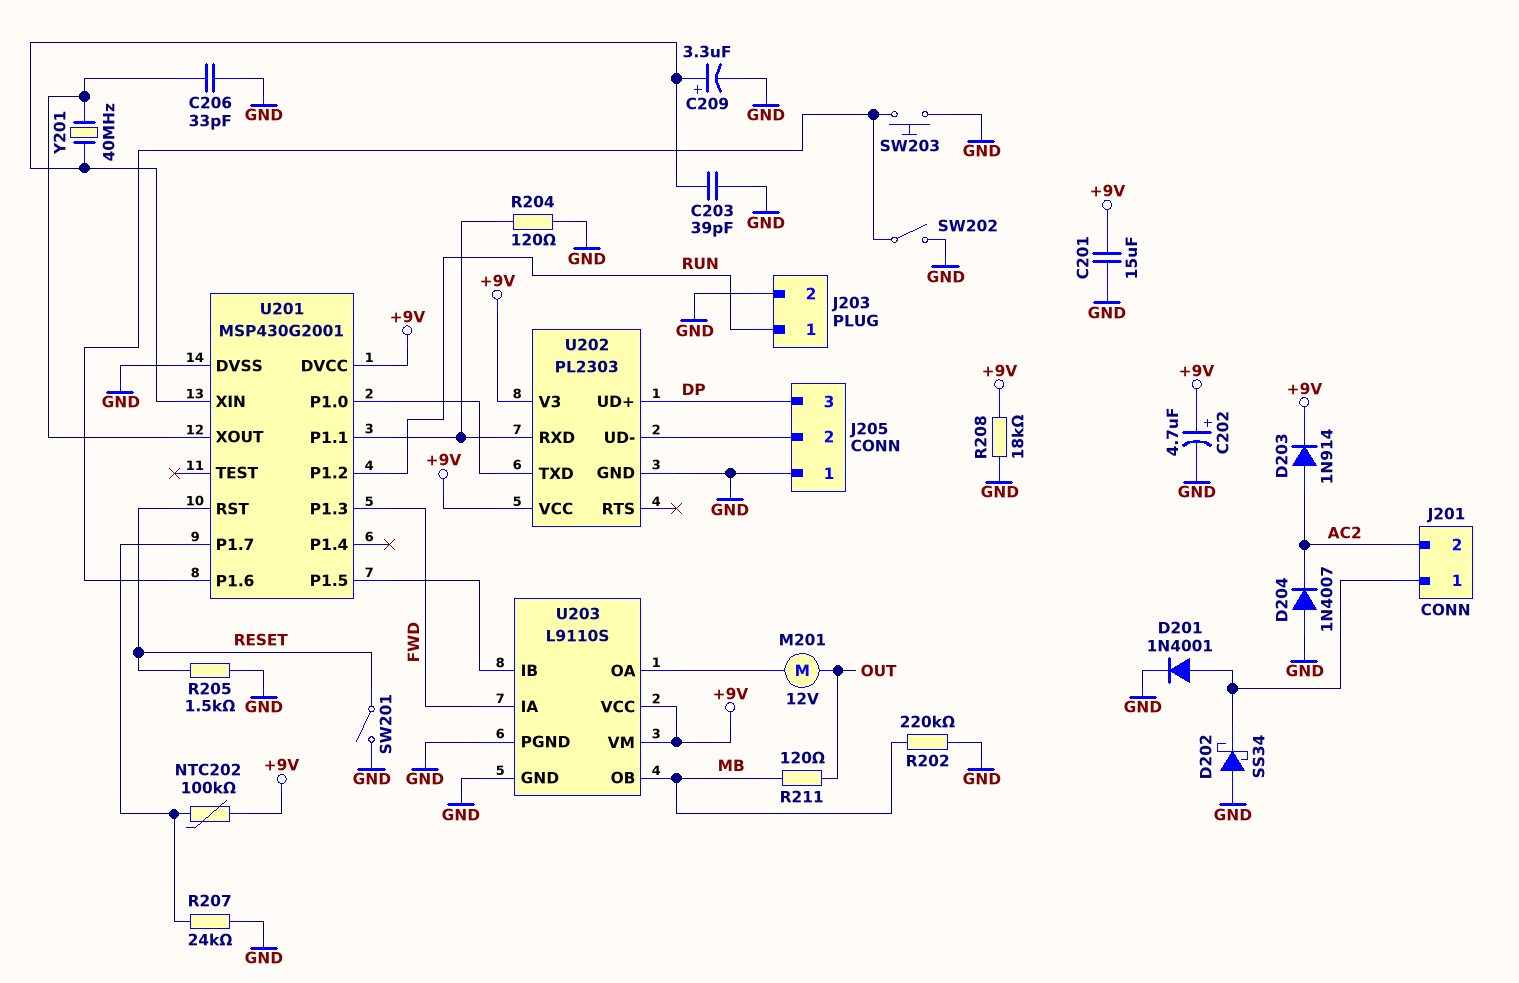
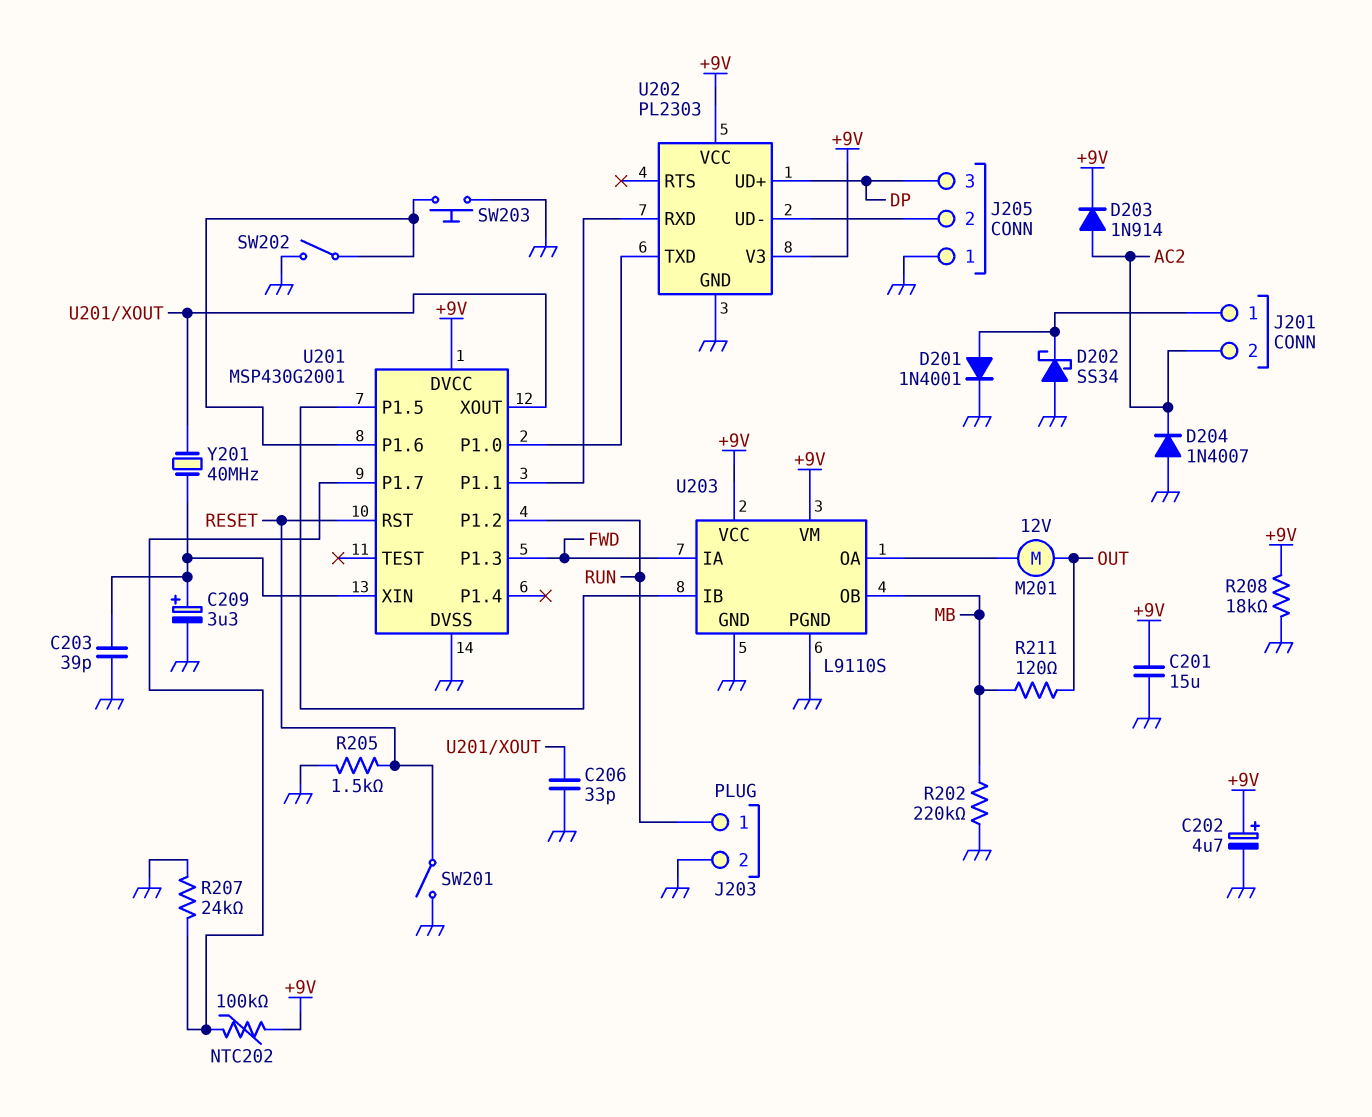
R204: 120 (GND, U201/P1.1) -> none

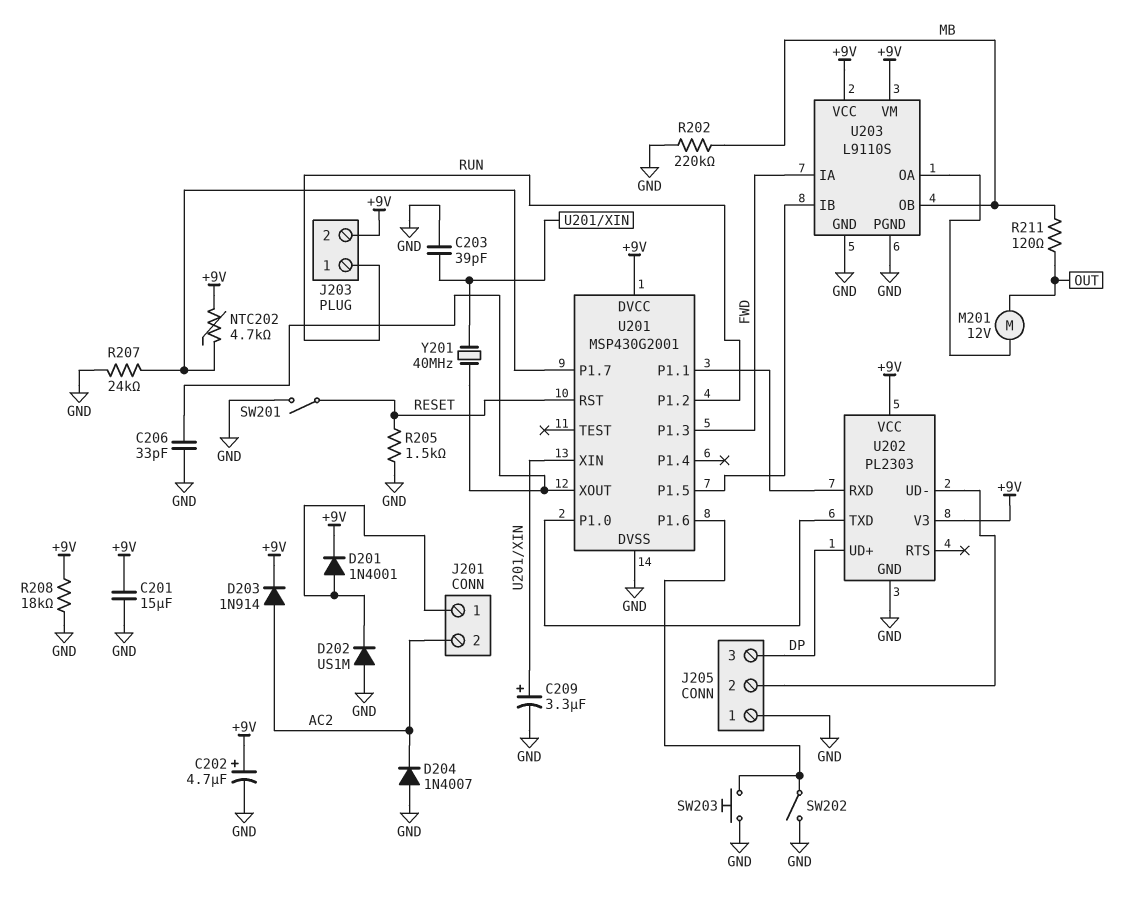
D201: diode 1N4001 (A J201/1, K GND) -> diode 1N4001 (A J201/1, K +9V)
D202: schottky SS34 (A GND, K J201/1) -> diode US1M (A GND, K J201/1)
J203 pin 2: GND -> +9V
NTC202: 100k (+9V, U201/P1.7) -> 4.7k (+9V, U201/P1.7)

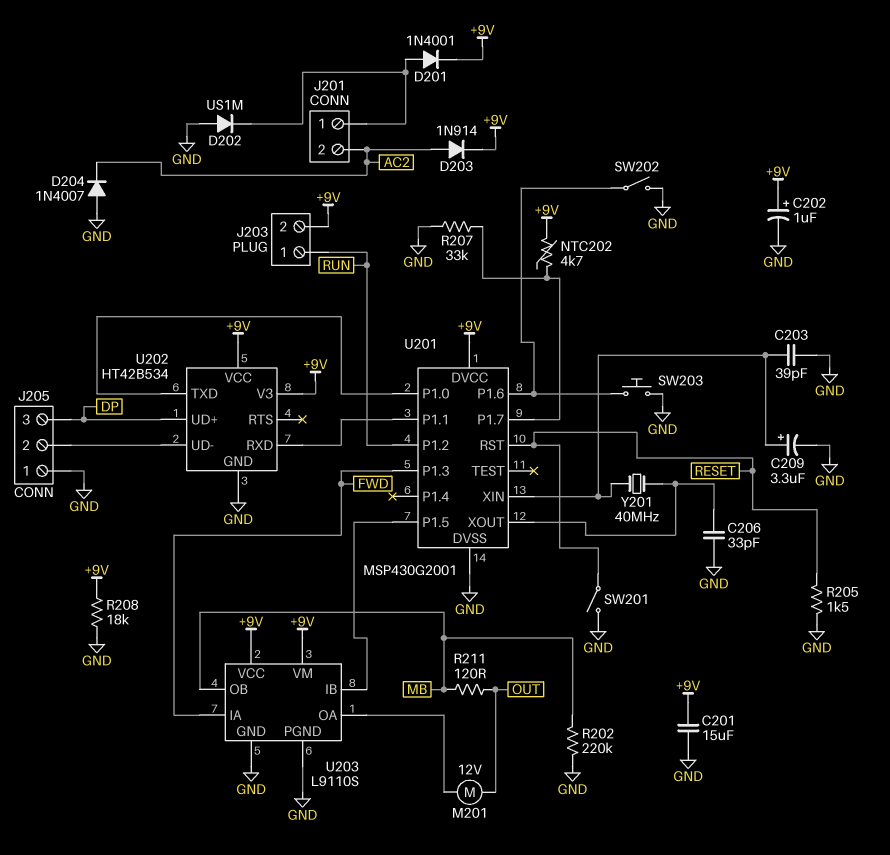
C202: 4.7uF (plus +9V, minus GND) -> 1uF (plus +9V, minus GND)
R207: 24k (GND, U201/P1.7) -> 33k (GND, U201/P1.7)
U202: PL2303 -> HT42B534

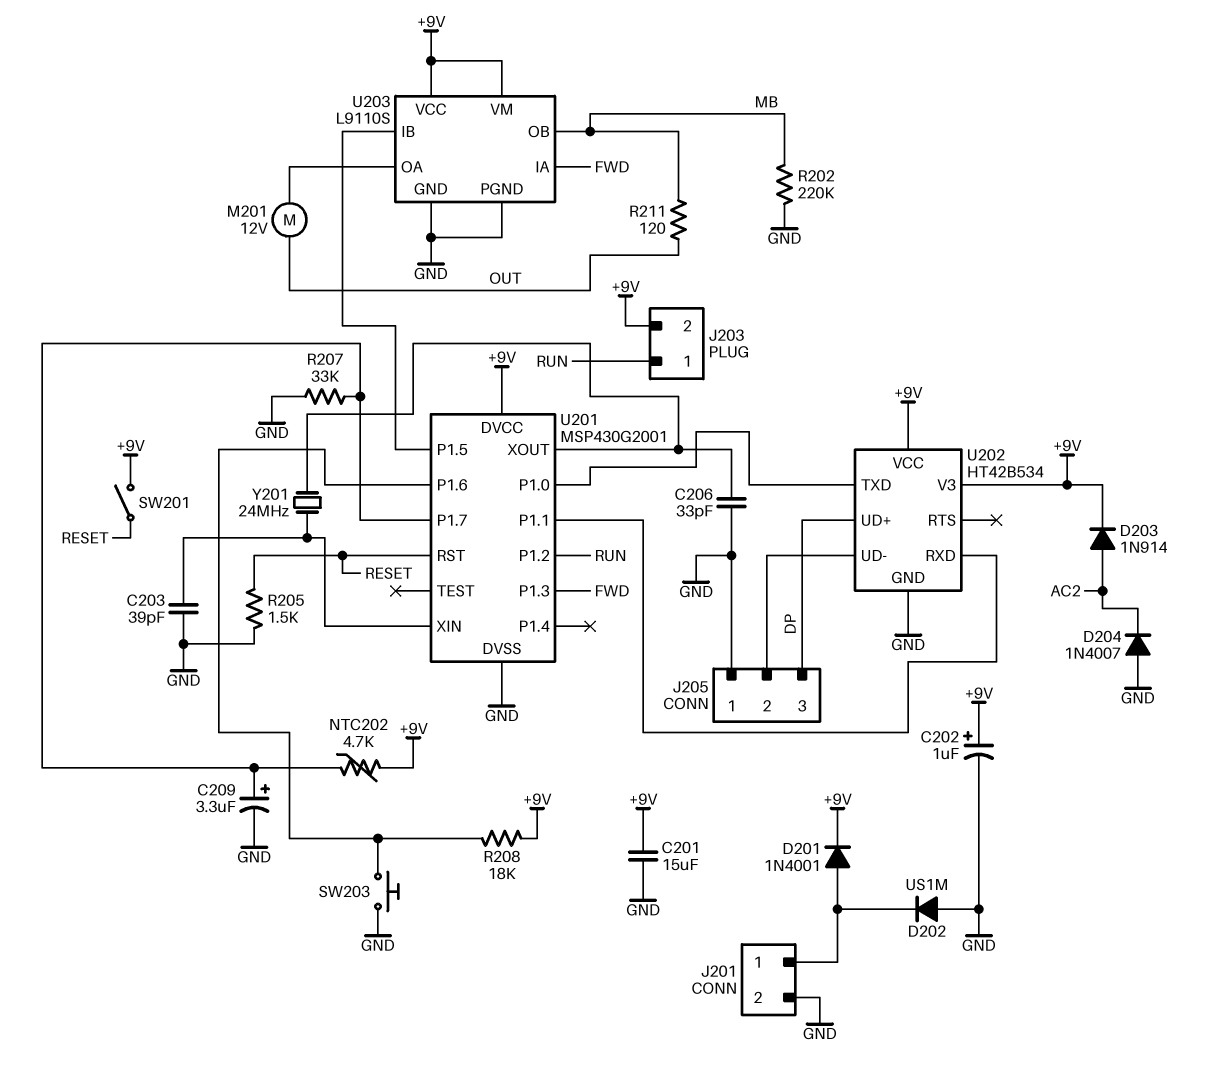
C209: 3.3uF (plus U201/XIN, minus GND) -> 3.3uF (plus U201/P1.7, minus GND)
J201 pin 2: AC2 -> GND
R208: 18k (+9V, GND) -> 18k (+9V, U201/P1.6)
SW201: switch (GND, RESET) -> switch (+9V, RESET)
SW202: switch (GND, U201/P1.6) -> none
Y201: 40MHz (U201/XIN, U201/XOUT) -> 24MHz (U201/XIN, U201/XOUT)

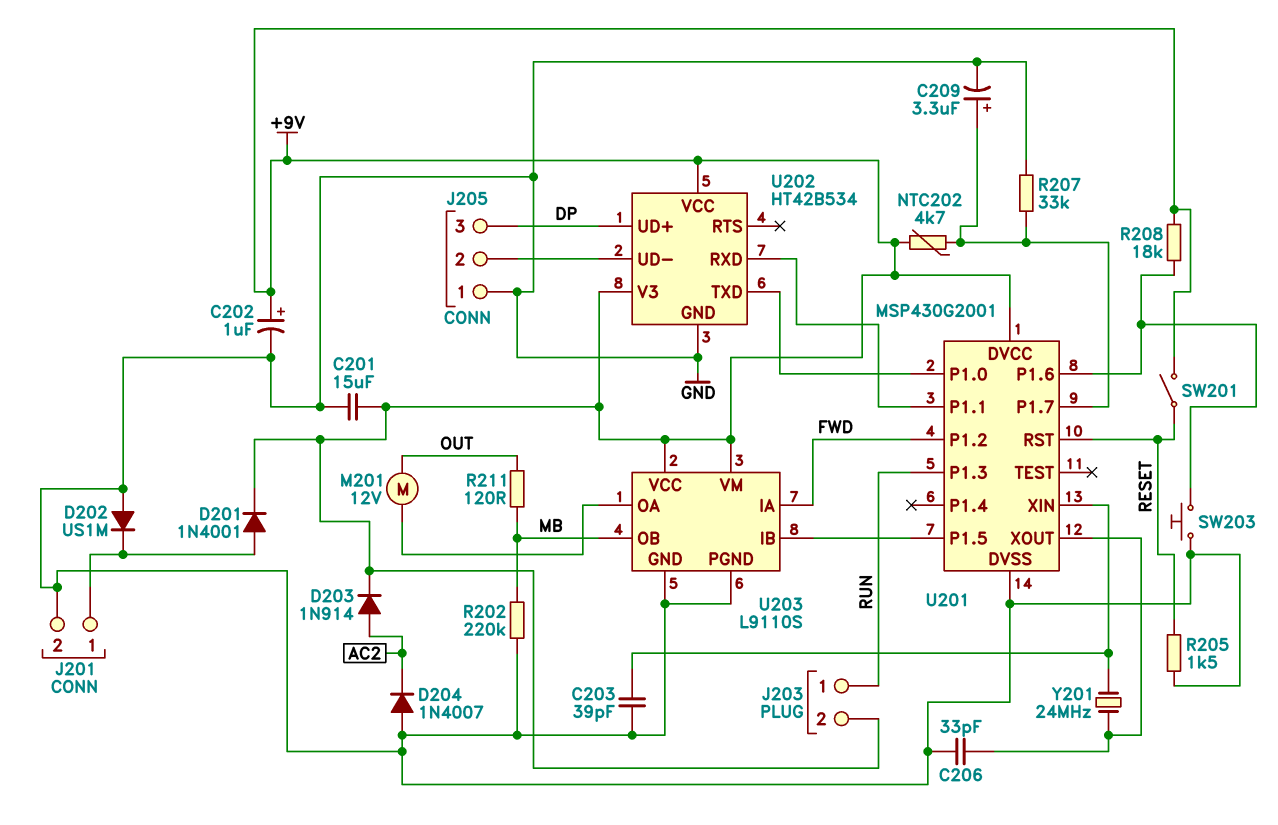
U201 pin P1.2: RUN -> FWD
U201 pin P1.3: FWD -> RUN

